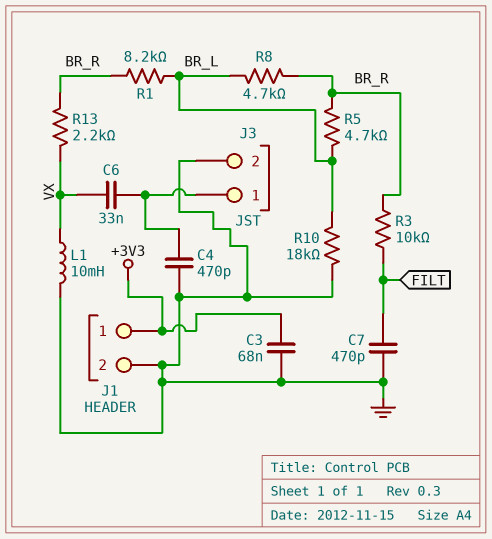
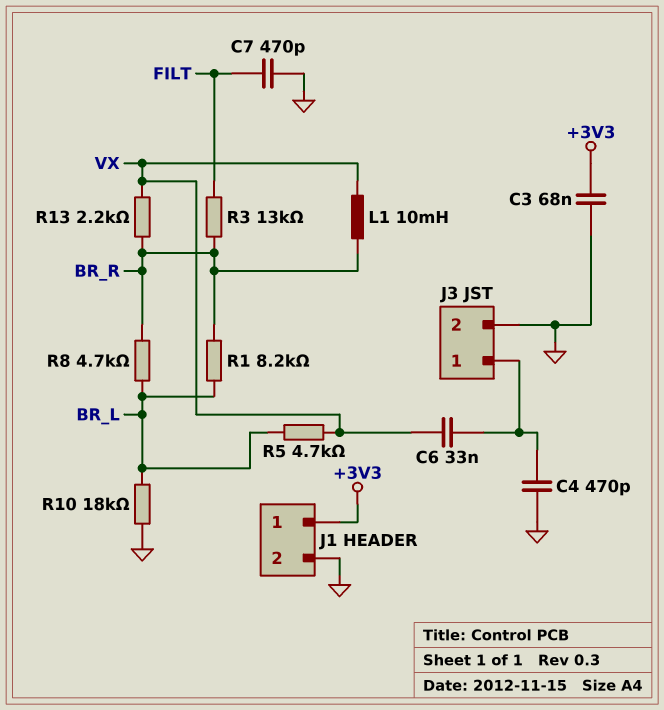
L1: 10mH (GND, VX) -> 10mH (BR_R, VX)
R3: 10k (BR_R, FILT) -> 13k (BR_R, FILT)
R5: 4.7k (BR_L, BR_R) -> 4.7k (BR_L, VX)

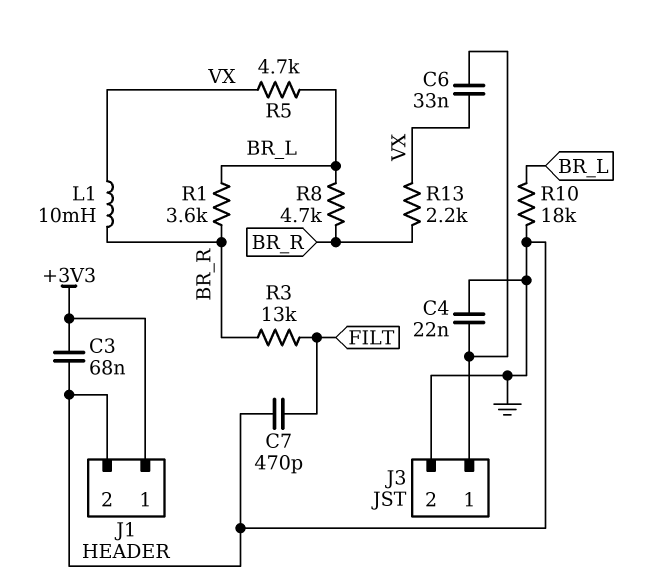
C4: 470pF (GND, J3/1) -> 22nF (GND, J3/1)
R1: 8.2k (BR_L, BR_R) -> 3.6k (BR_L, BR_R)

